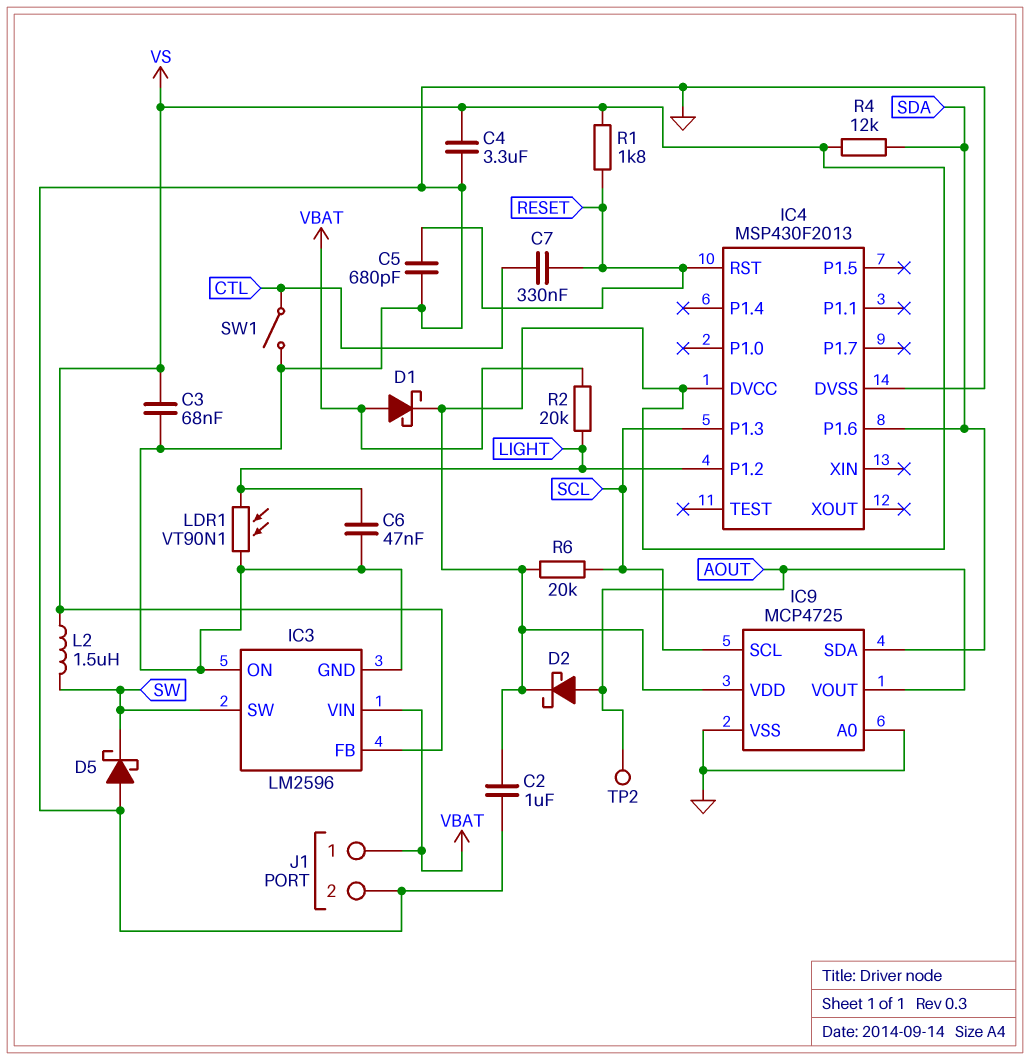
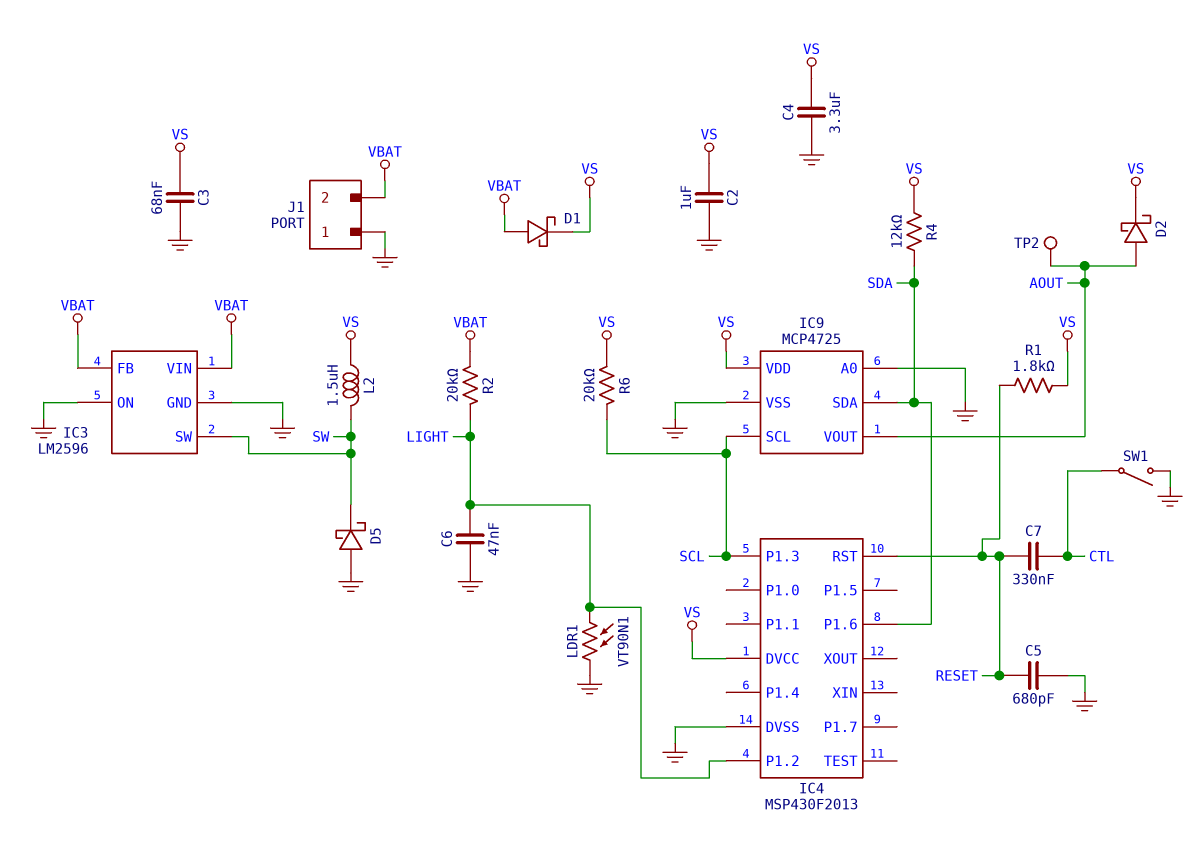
IC3 pin FB: VS -> VBAT
J1 pin 1: VBAT -> GND
J1 pin 2: GND -> VBAT

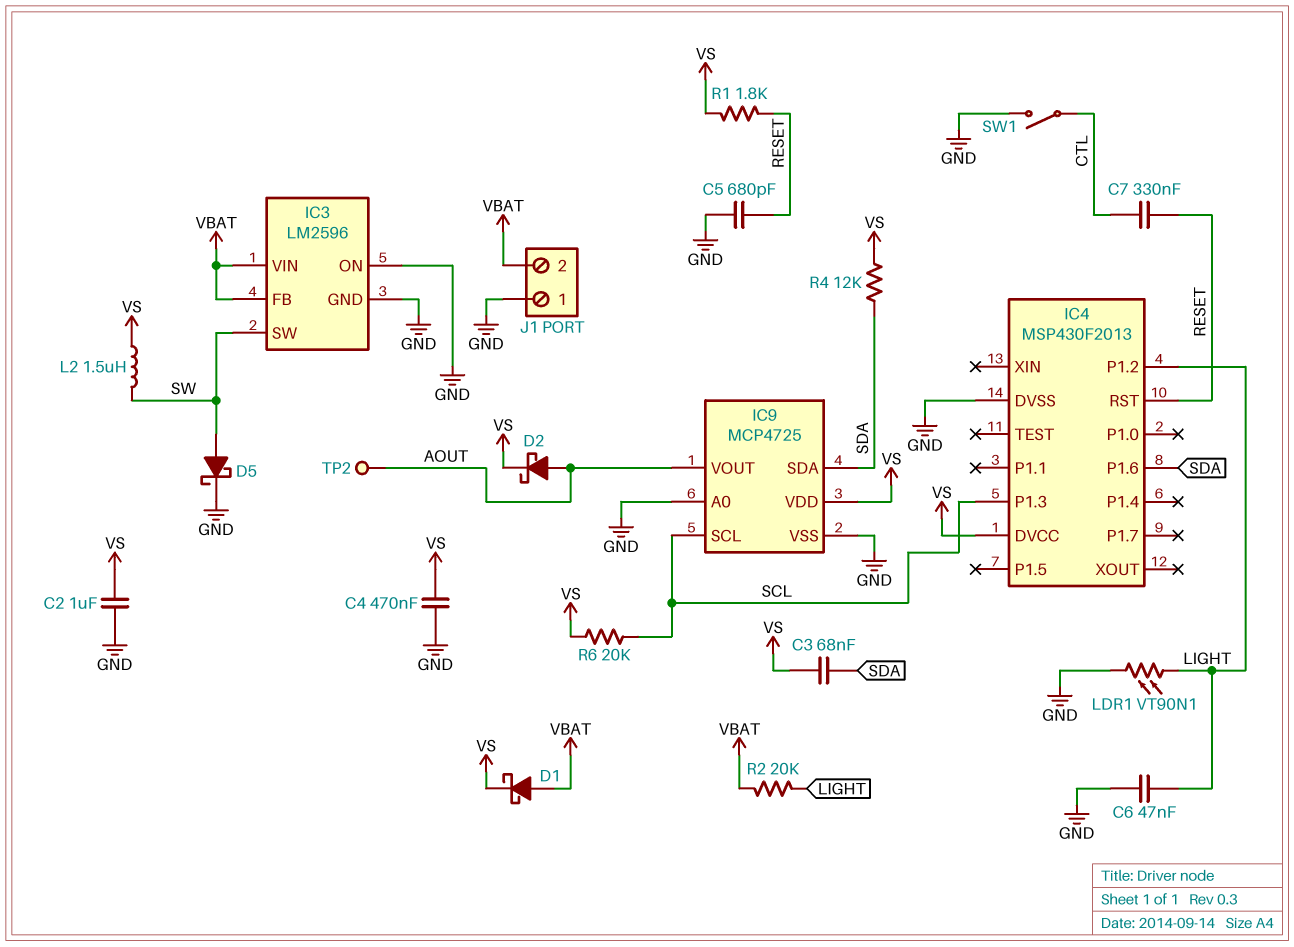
C3: 68nF (GND, VS) -> 68nF (SDA, VS)
C4: 3.3uF (GND, VS) -> 470nF (GND, VS)
D5: schottky (A GND, K SW) -> schottky (A SW, K GND)

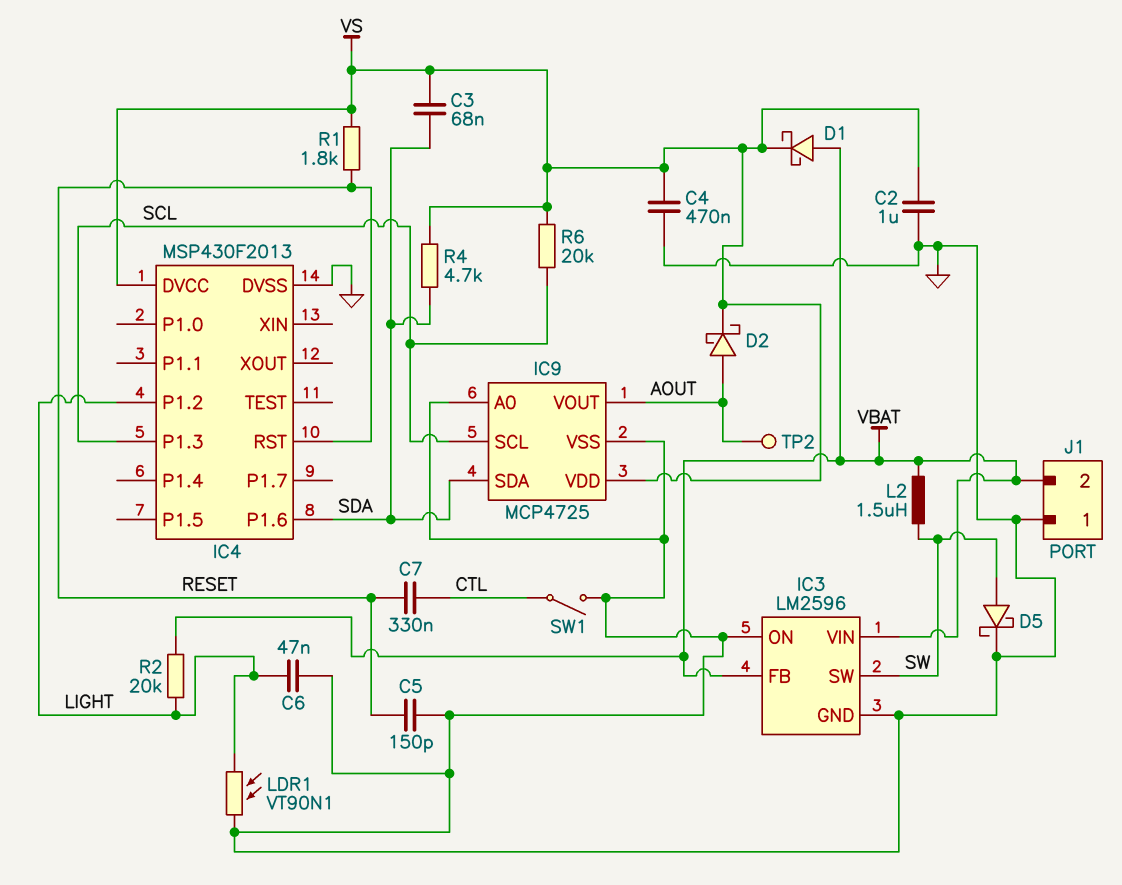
C5: 680pF (GND, RESET) -> 150pF (GND, RESET)
L2: 1.5uH (SW, VS) -> 1.5uH (SW, VBAT)
R4: 12k (SDA, VS) -> 4.7k (SDA, VS)

